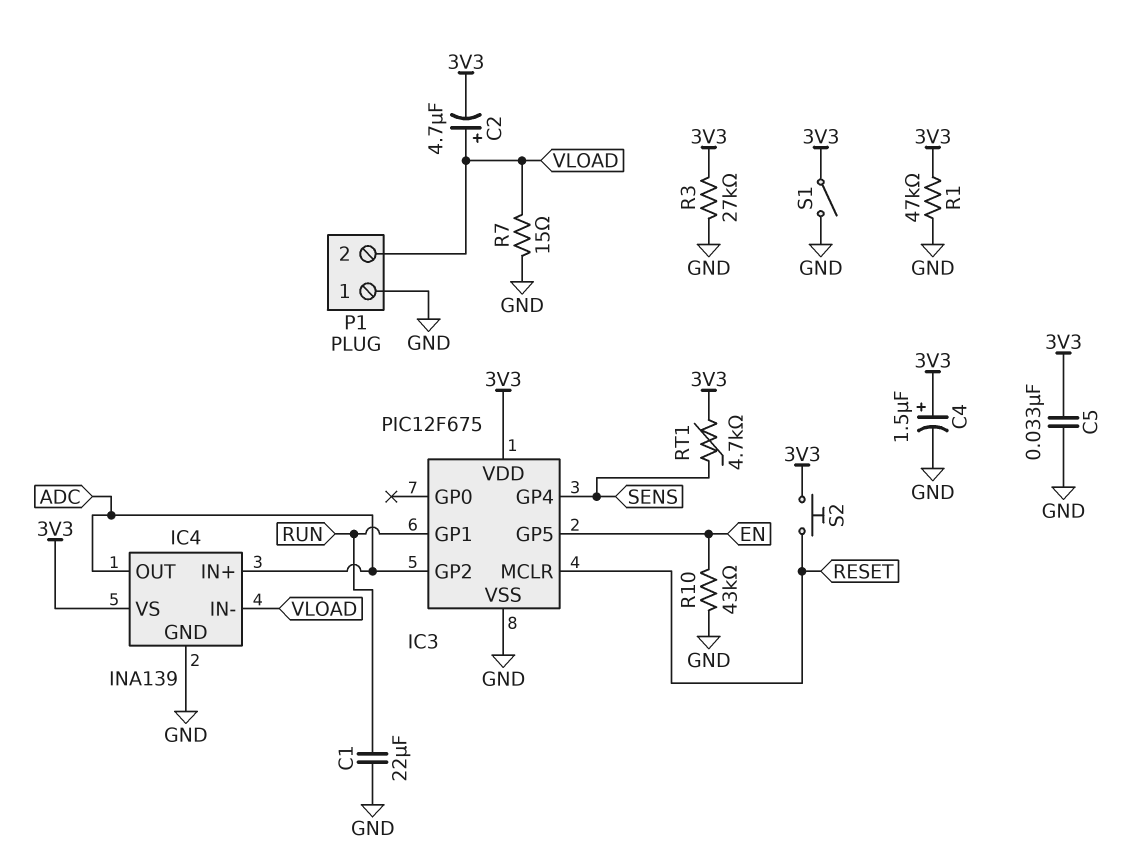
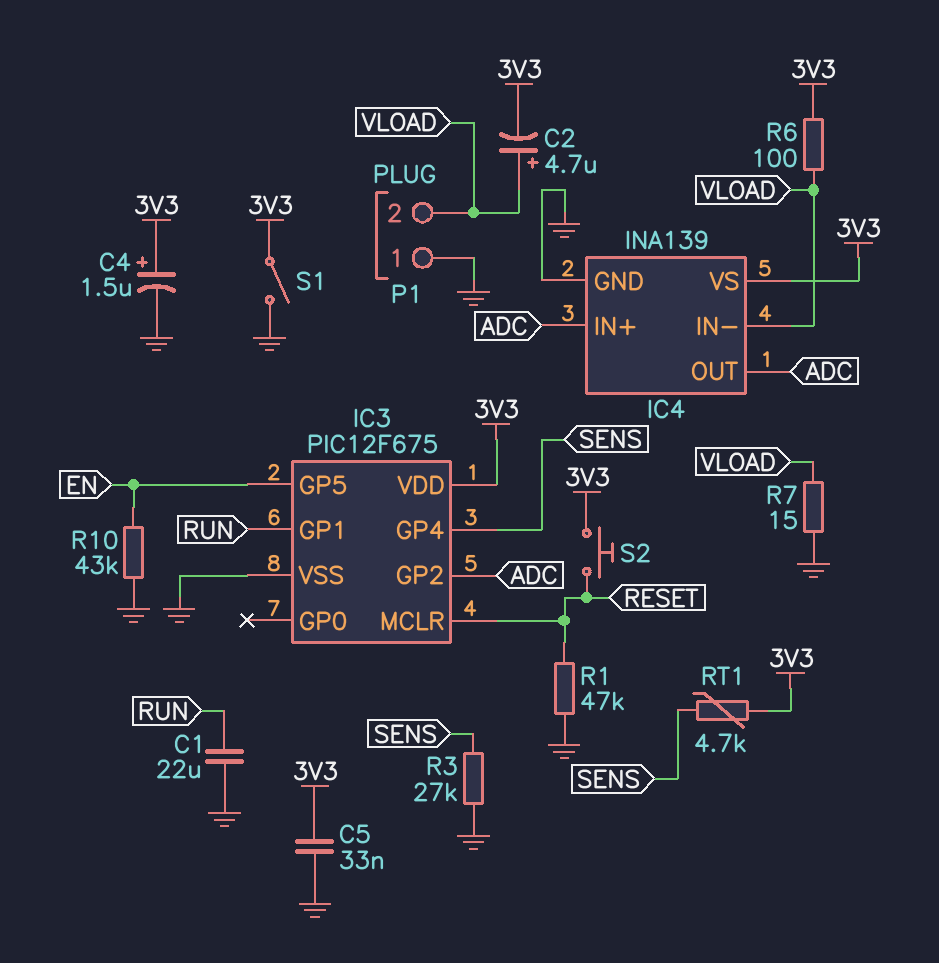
R1: 47k (3V3, GND) -> 47k (GND, RESET)
R3: 27k (3V3, GND) -> 27k (GND, SENS)
R6: none -> 100 (3V3, VLOAD)

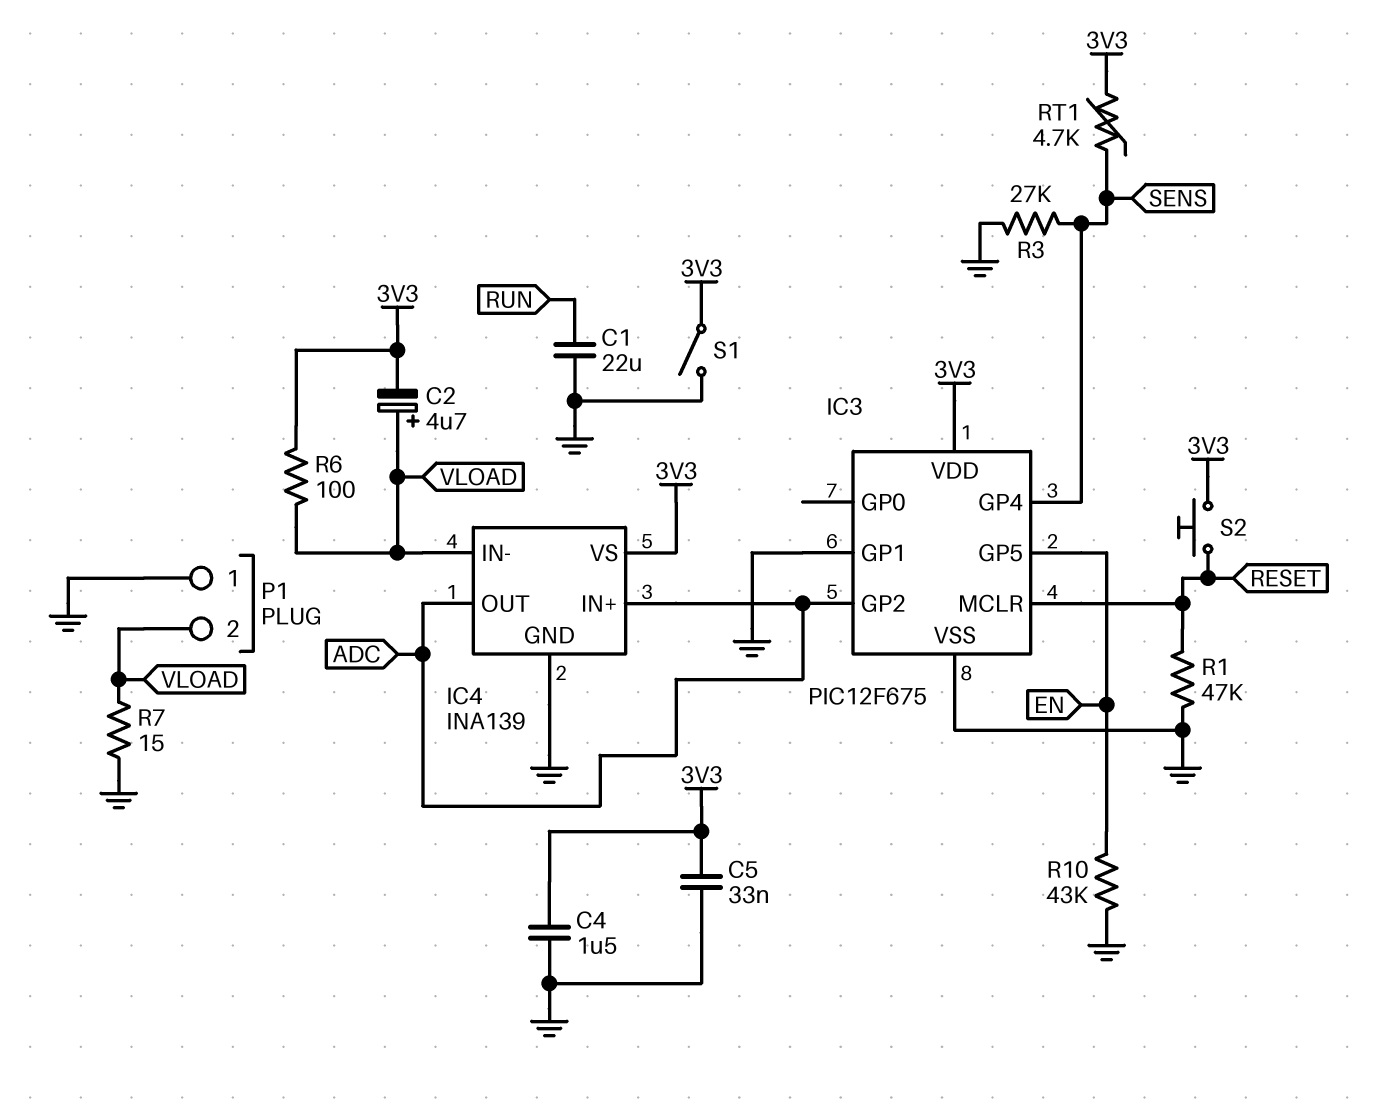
C4: 1.5uF (plus 3V3, minus GND) -> 1.5uF (3V3, GND)
IC3 pin GP1: RUN -> GND

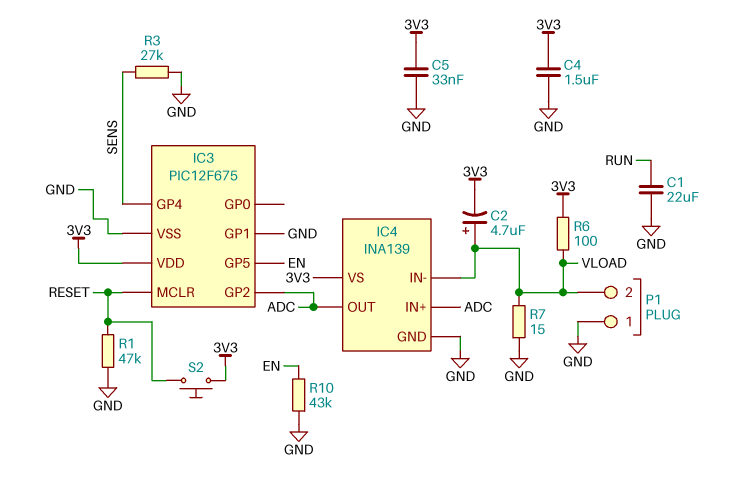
RT1: 4.7k (3V3, SENS) -> none
S1: switch (3V3, GND) -> none

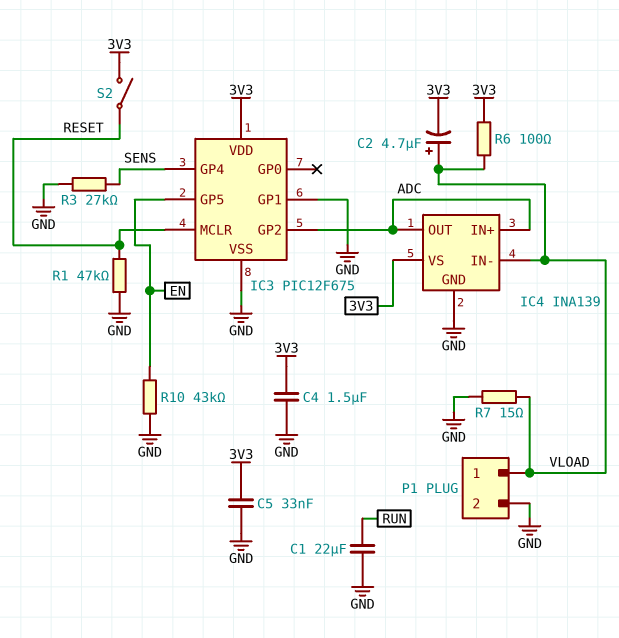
P1 pin 1: GND -> VLOAD
P1 pin 2: VLOAD -> GND
S2: button (3V3, RESET) -> switch (3V3, RESET)

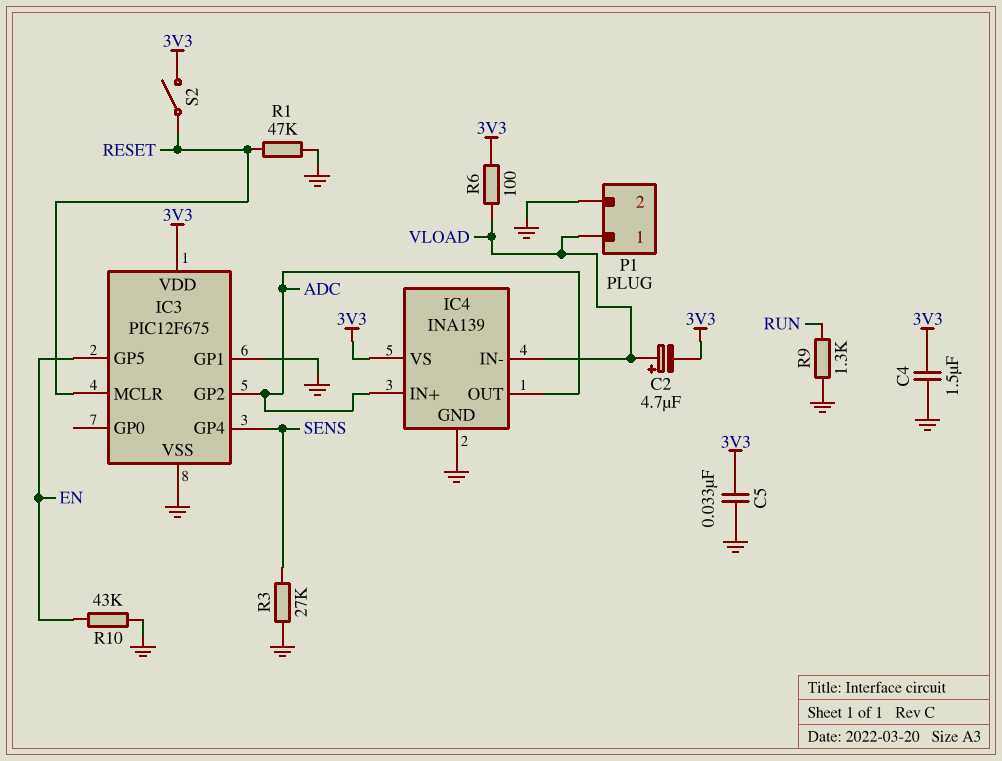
C1: 22uF (GND, RUN) -> none
R7: 15 (GND, VLOAD) -> none
R9: none -> 1.3k (GND, RUN)

